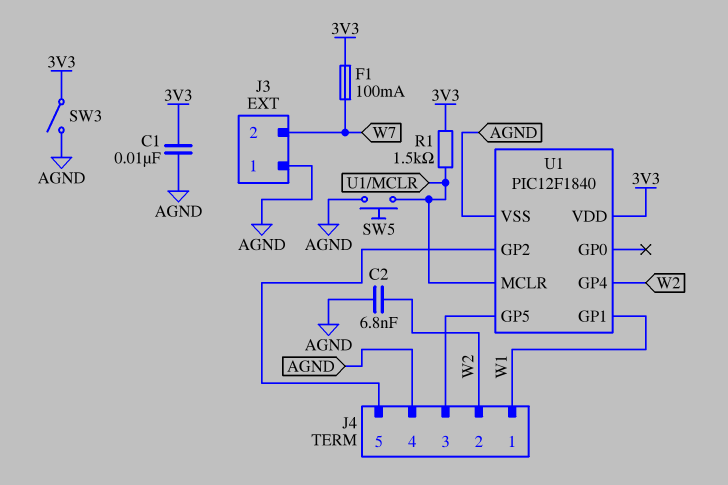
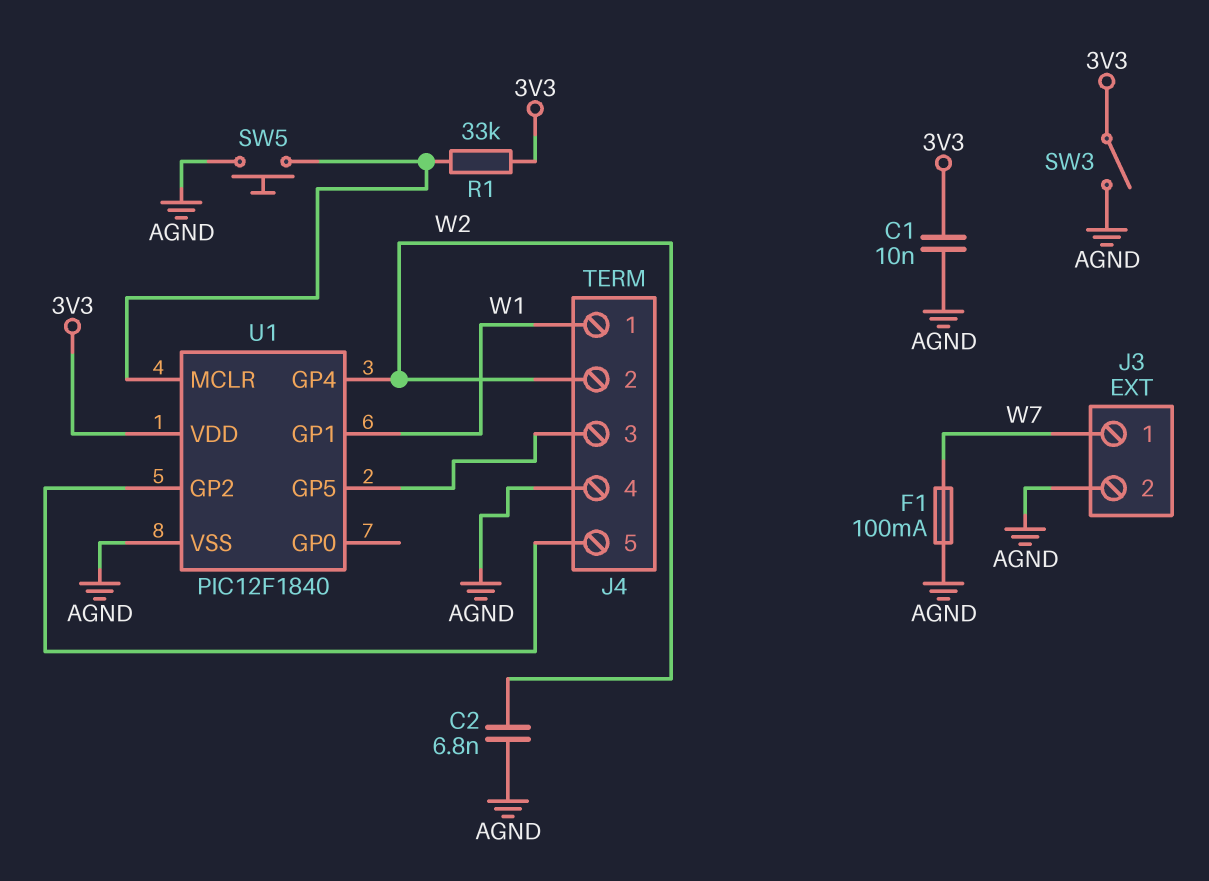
F1: 100mA (3V3, W7) -> 100mA (AGND, W7)
J3 pin 1: AGND -> W7
J3 pin 2: W7 -> AGND
R1: 1.5k (3V3, U1/MCLR) -> 33k (3V3, U1/MCLR)

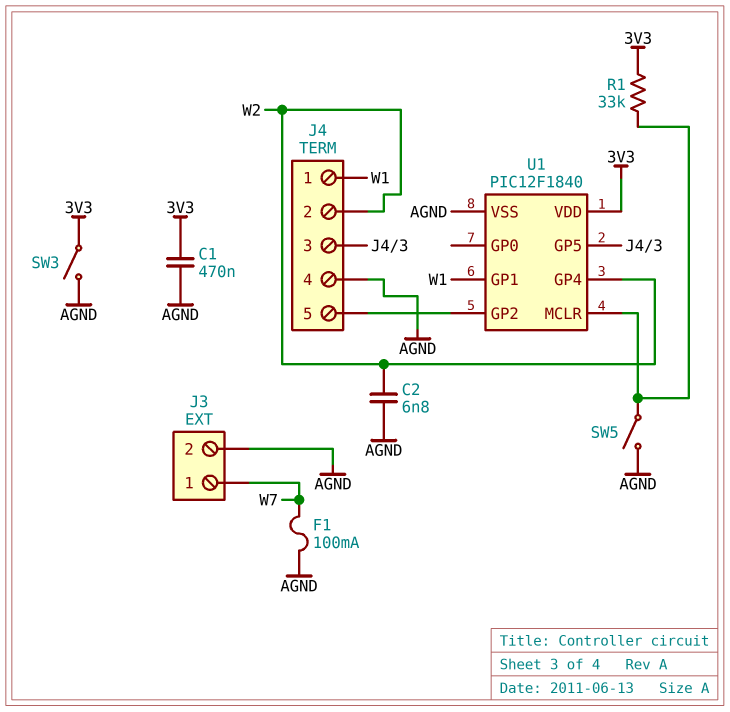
C1: 10nF (3V3, AGND) -> 470nF (3V3, AGND)
SW5: button (AGND, U1/MCLR) -> switch (AGND, U1/MCLR)

